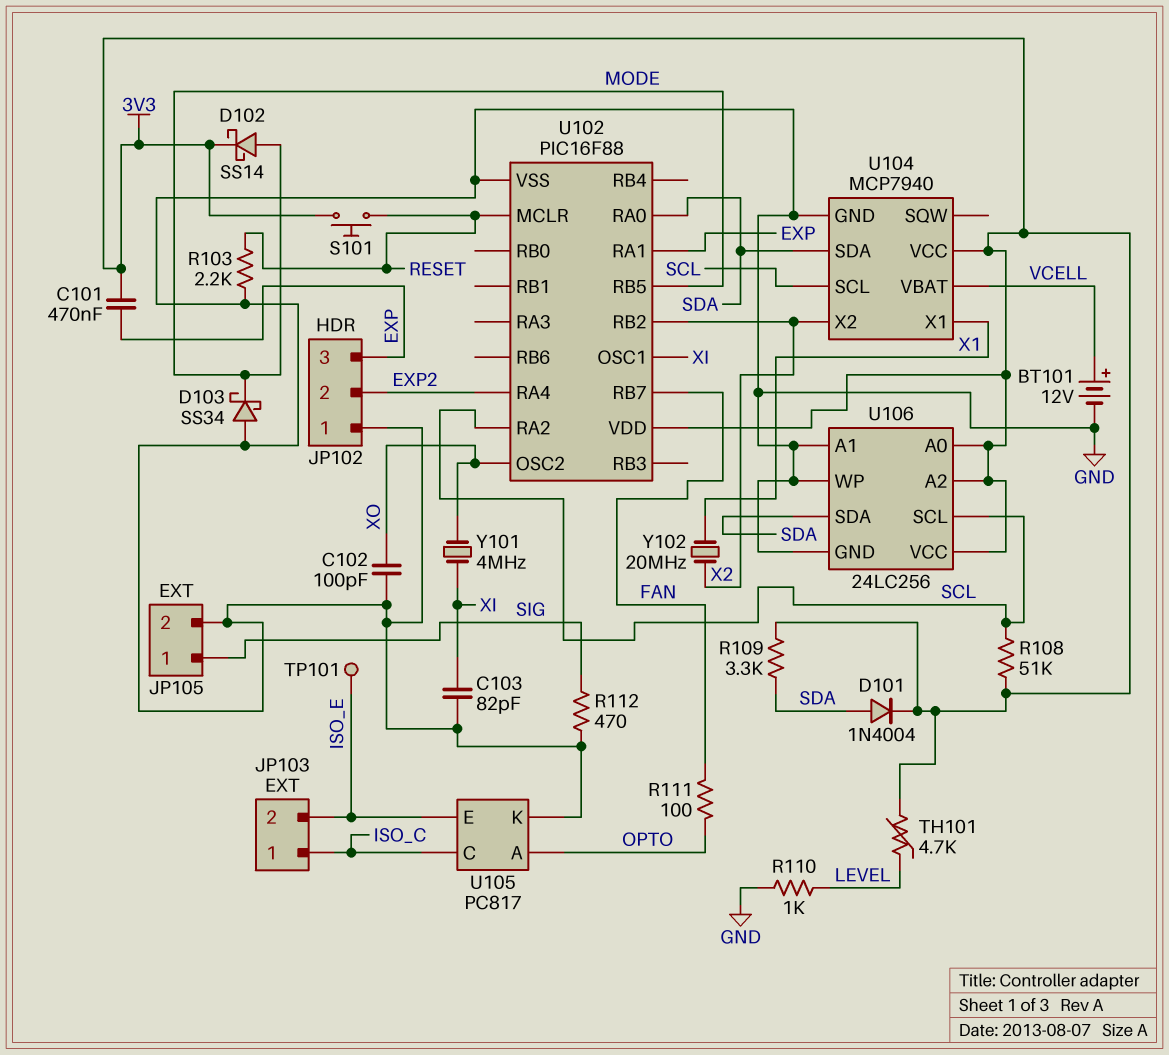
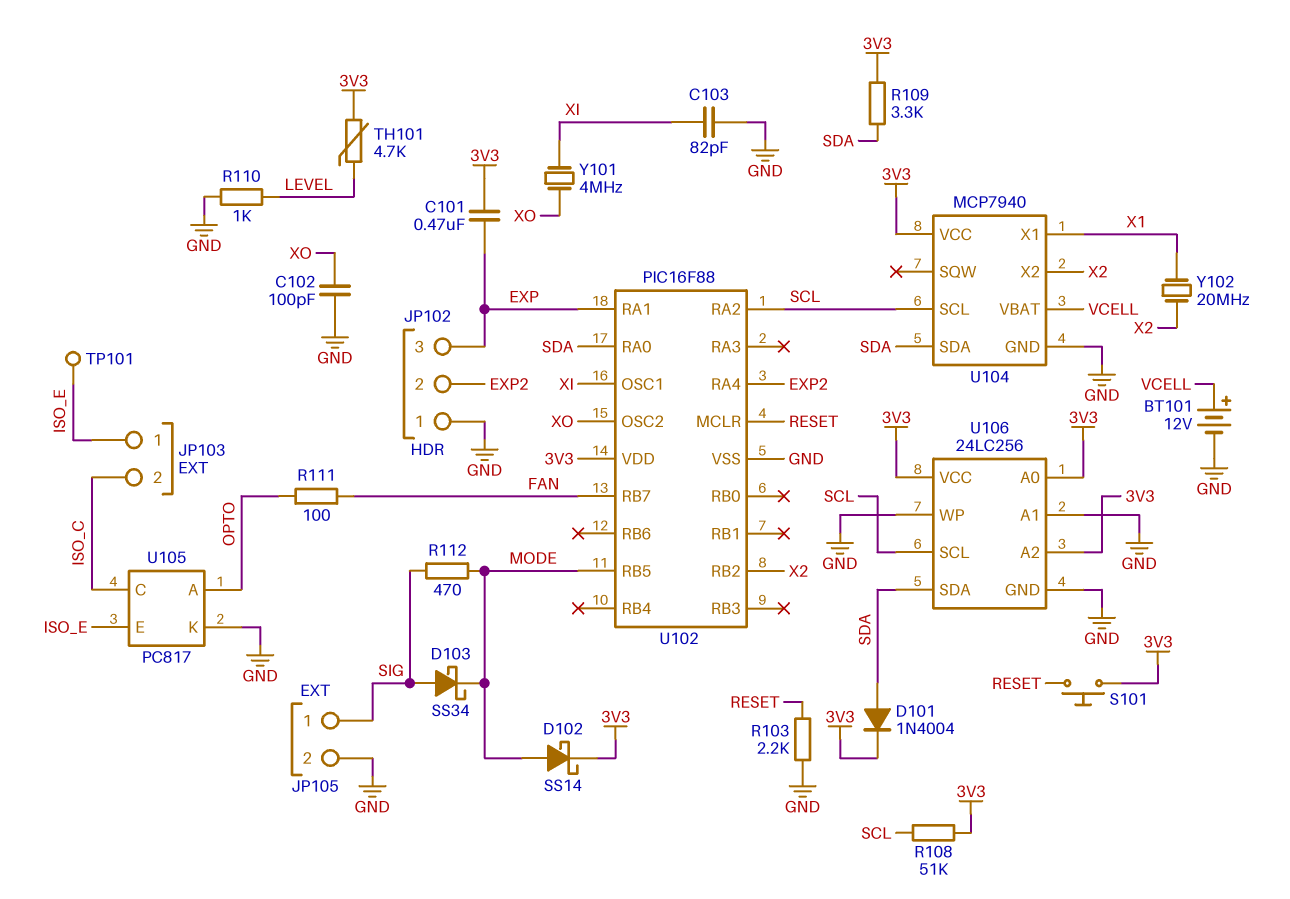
D103: schottky SS34 (A GND, K MODE) -> schottky SS34 (A SIG, K MODE)
JP103 pin 1: ISO_C -> ISO_E
JP103 pin 2: ISO_E -> ISO_C
R112: 470 (GND, SIG) -> 470 (MODE, SIG)

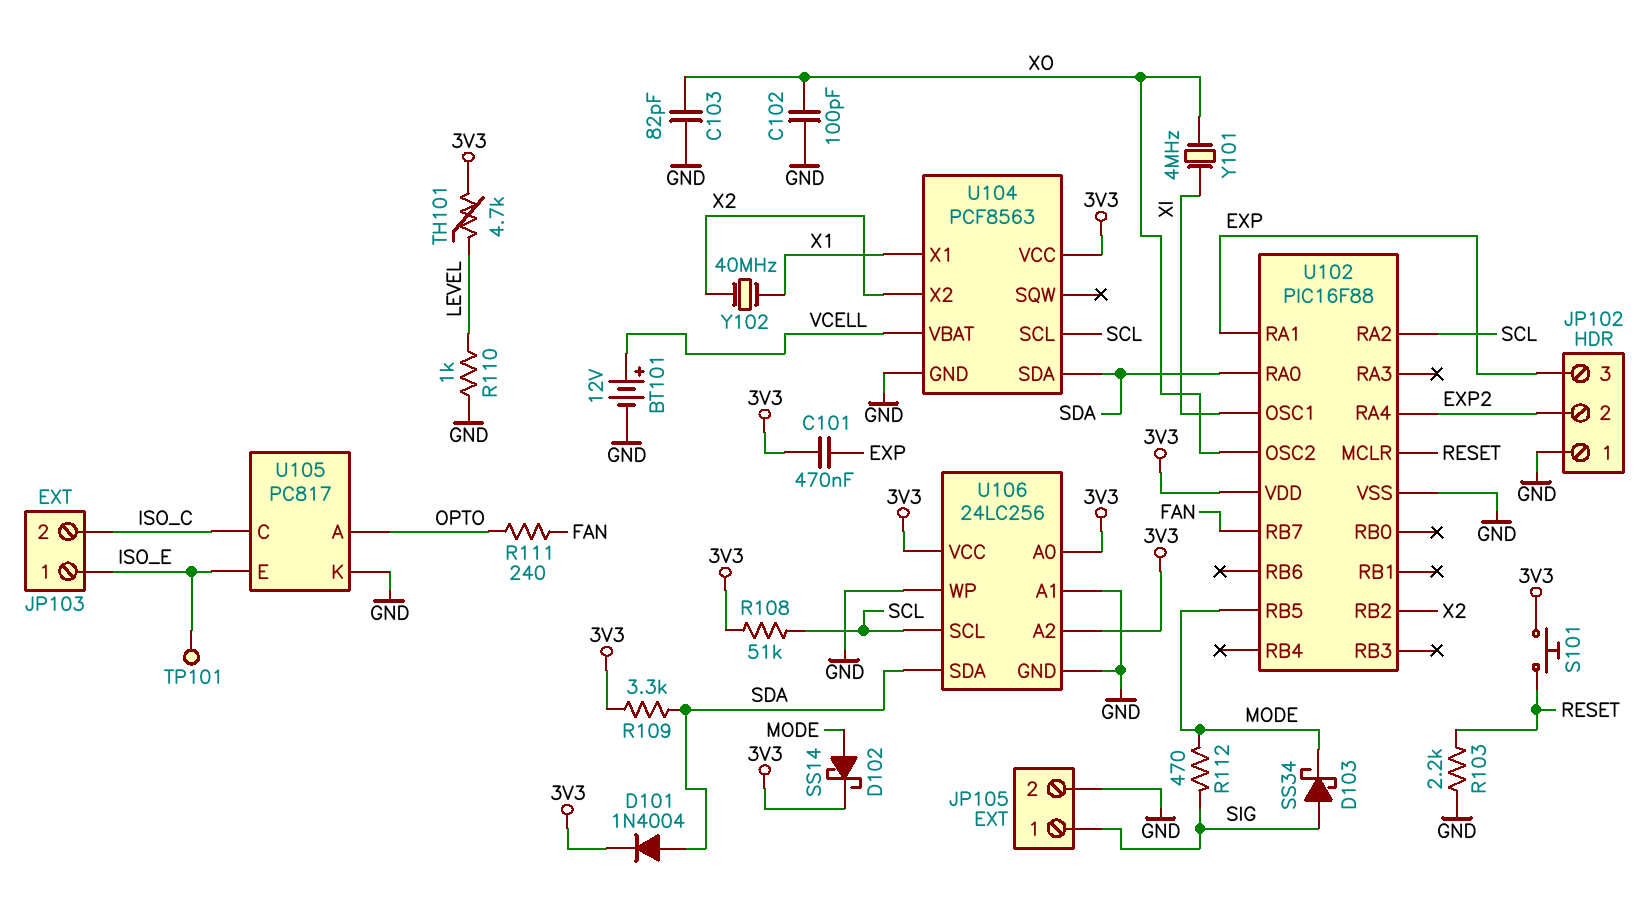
C103: 82pF (GND, XI) -> 82pF (GND, XO)
R111: 100 (FAN, OPTO) -> 240 (FAN, OPTO)
U104: MCP7940 -> PCF8563
Y102: 20MHz (X1, X2) -> 40MHz (X1, X2)

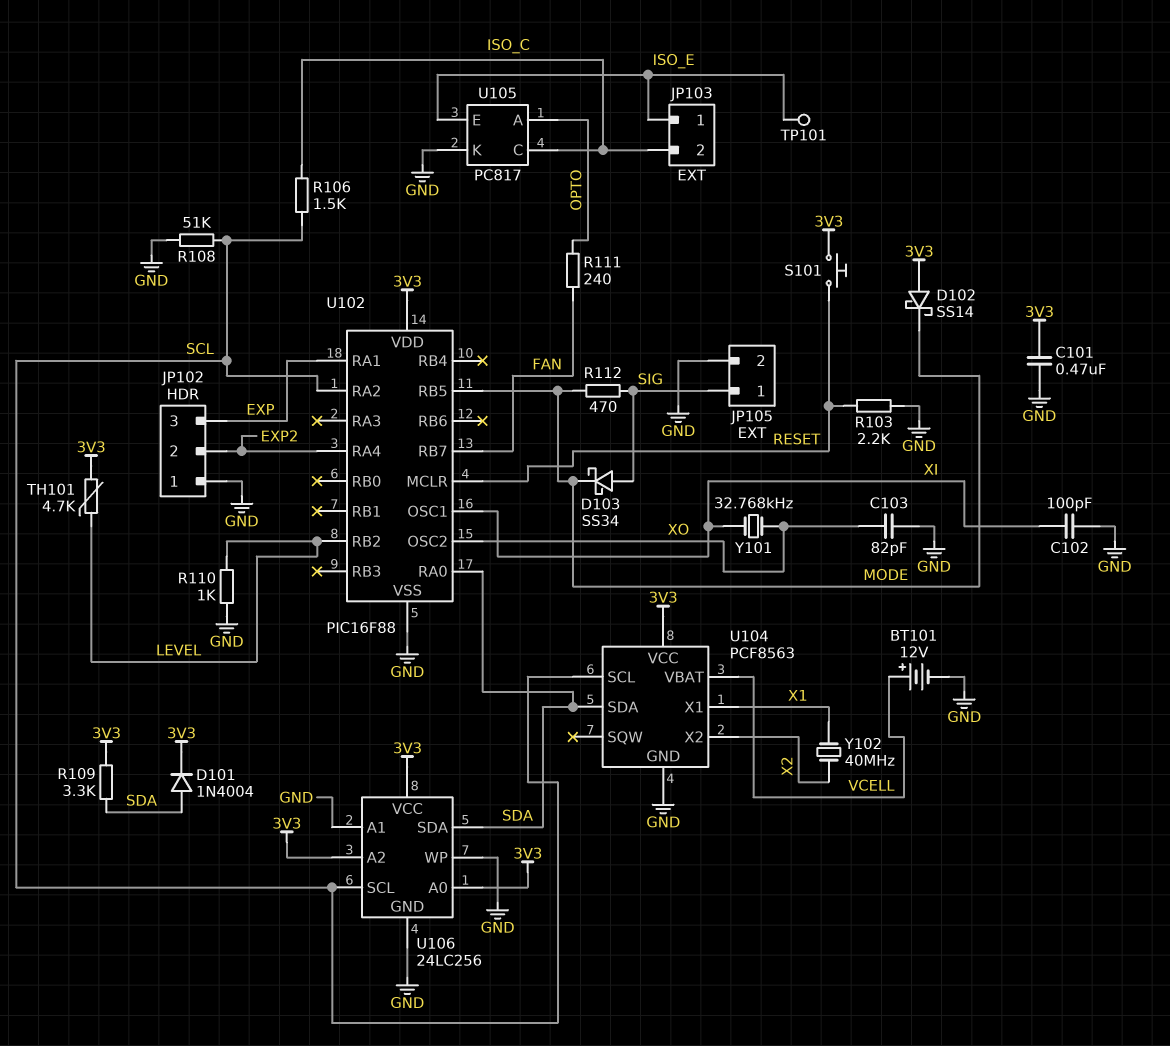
C101: 470nF (3V3, EXP) -> 470nF (3V3, GND)
C102: 100pF (GND, XO) -> 100pF (GND, XI)
D102: schottky SS14 (A MODE, K 3V3) -> schottky SS14 (A 3V3, K MODE)
R106: none -> 1.5k (ISO_C, SCL)
R108: 51k (3V3, SCL) -> 51k (GND, SCL)
U102 pin RB2: X2 -> LEVEL
Y101: 4MHz (XI, XO) -> 32.768kHz (XI, XO)

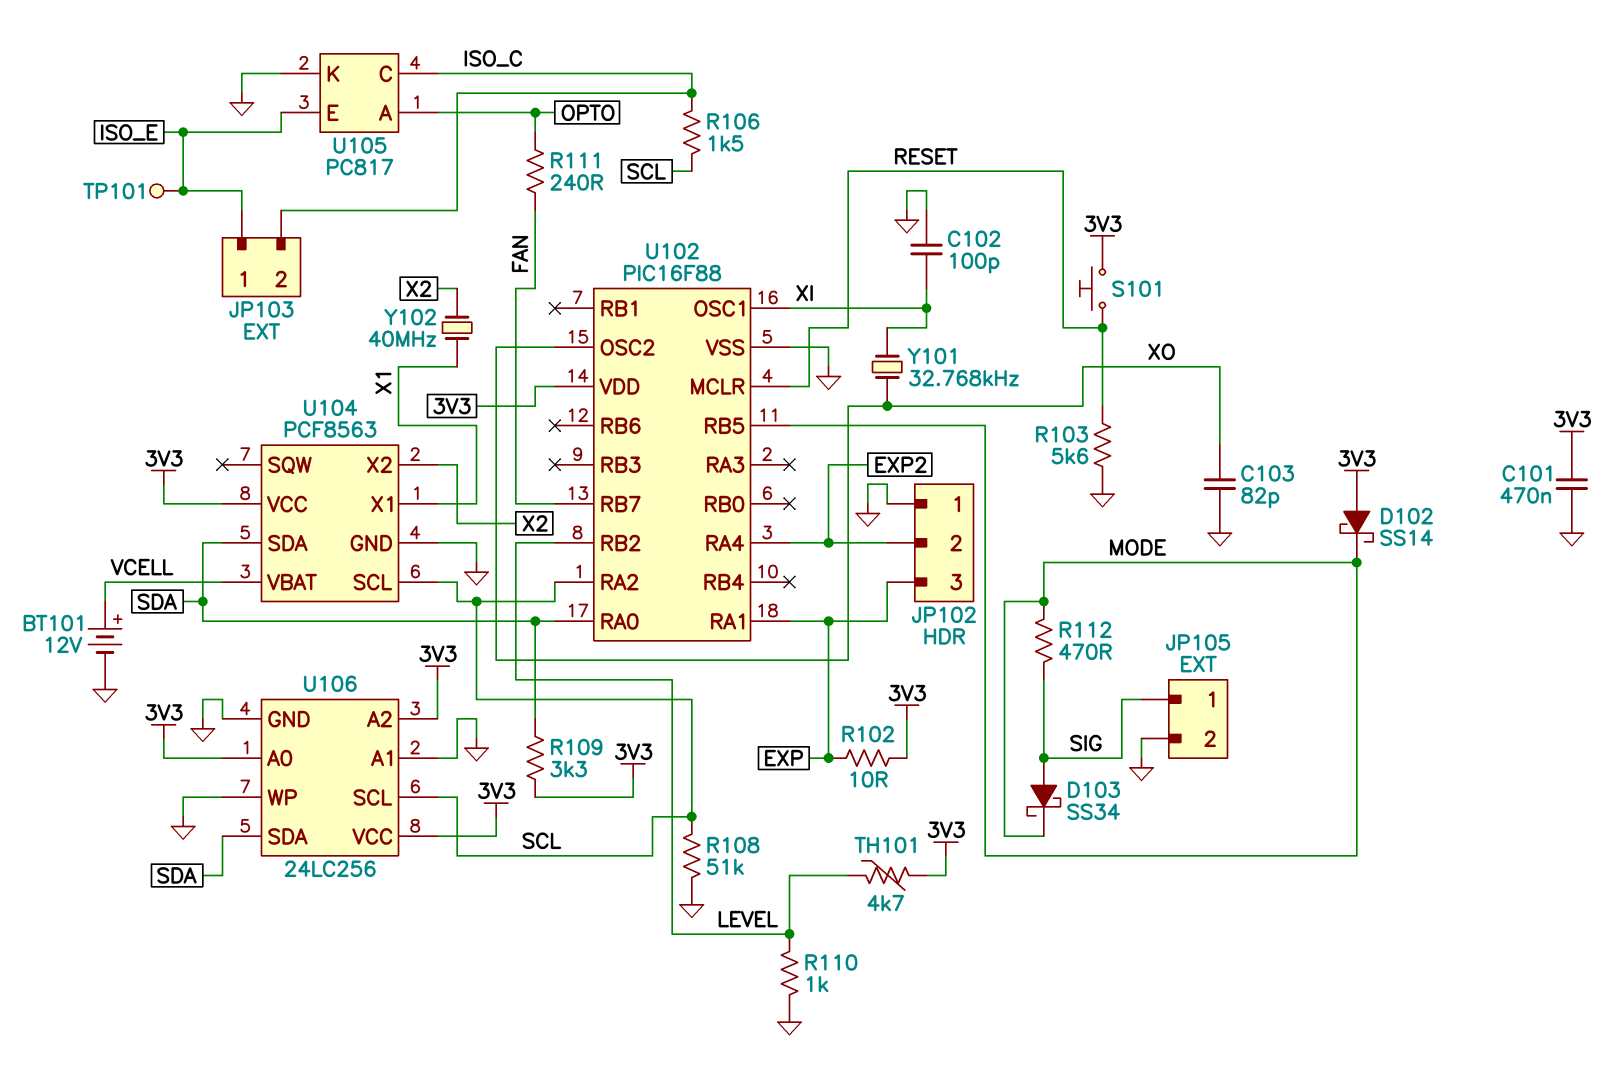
D101: diode 1N4004 (A SDA, K 3V3) -> none
R102: none -> 10 (3V3, EXP)
R103: 2.2k (GND, RESET) -> 5.6k (GND, RESET)

